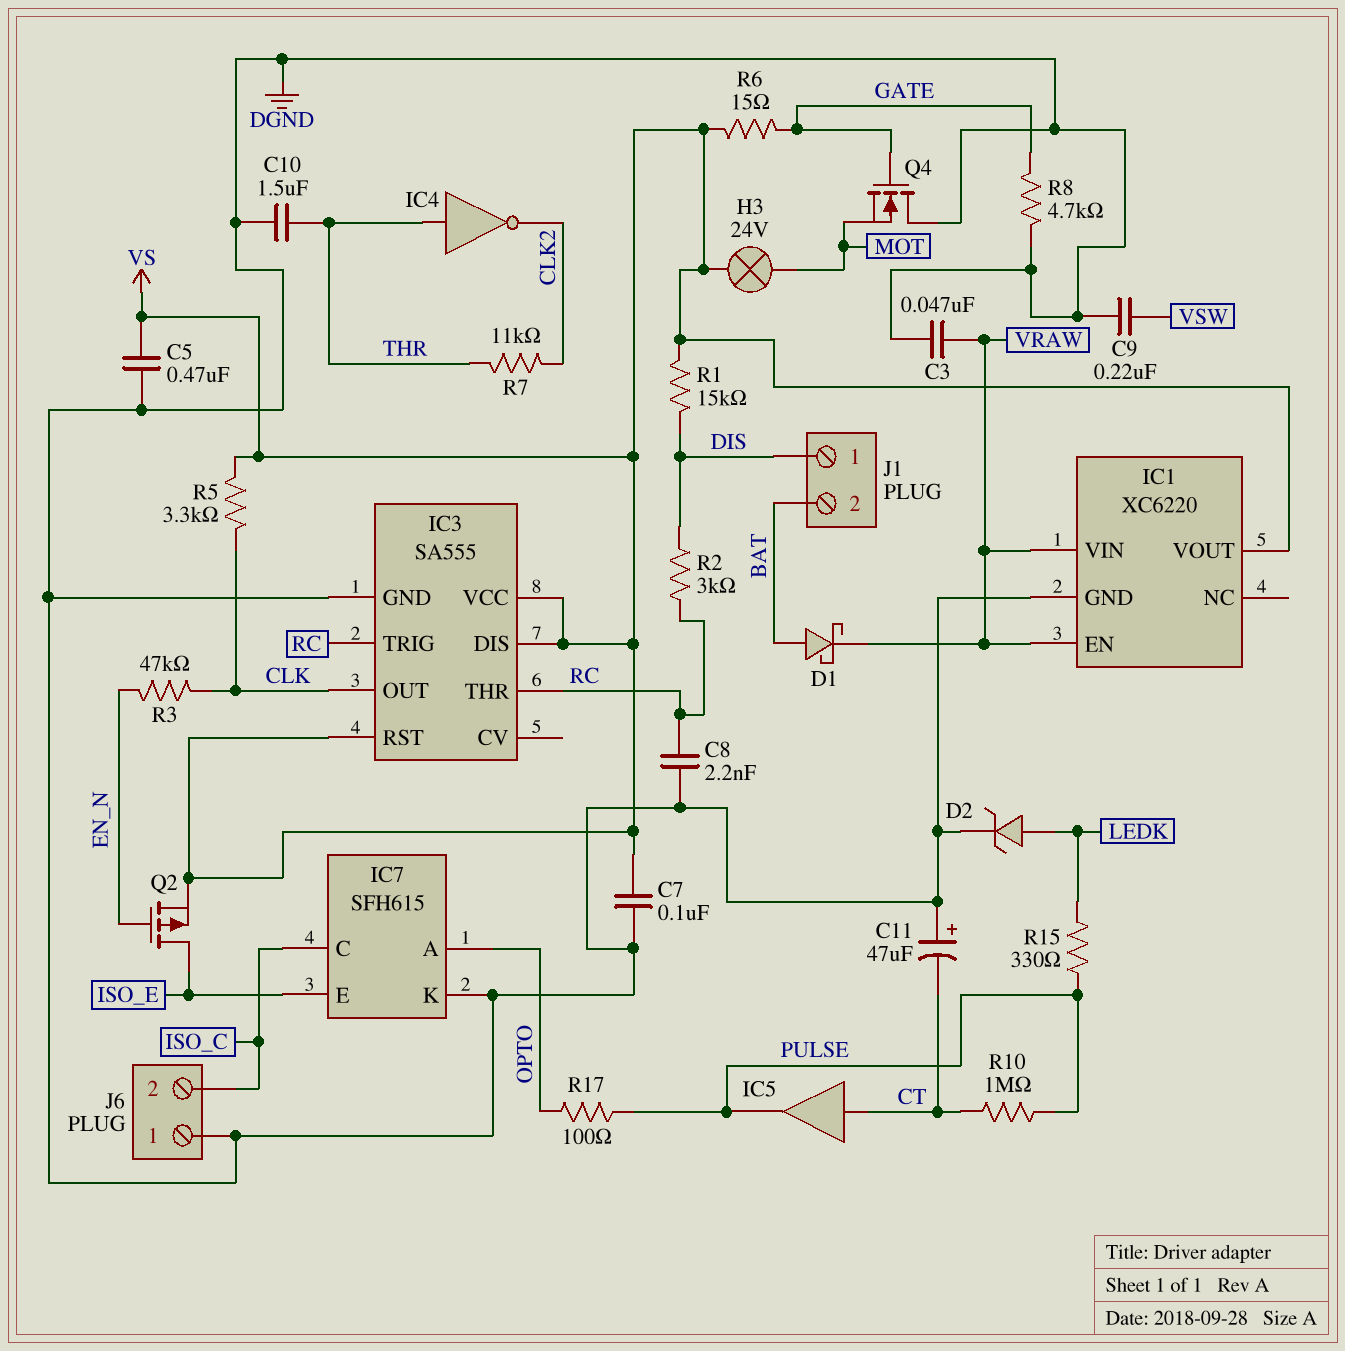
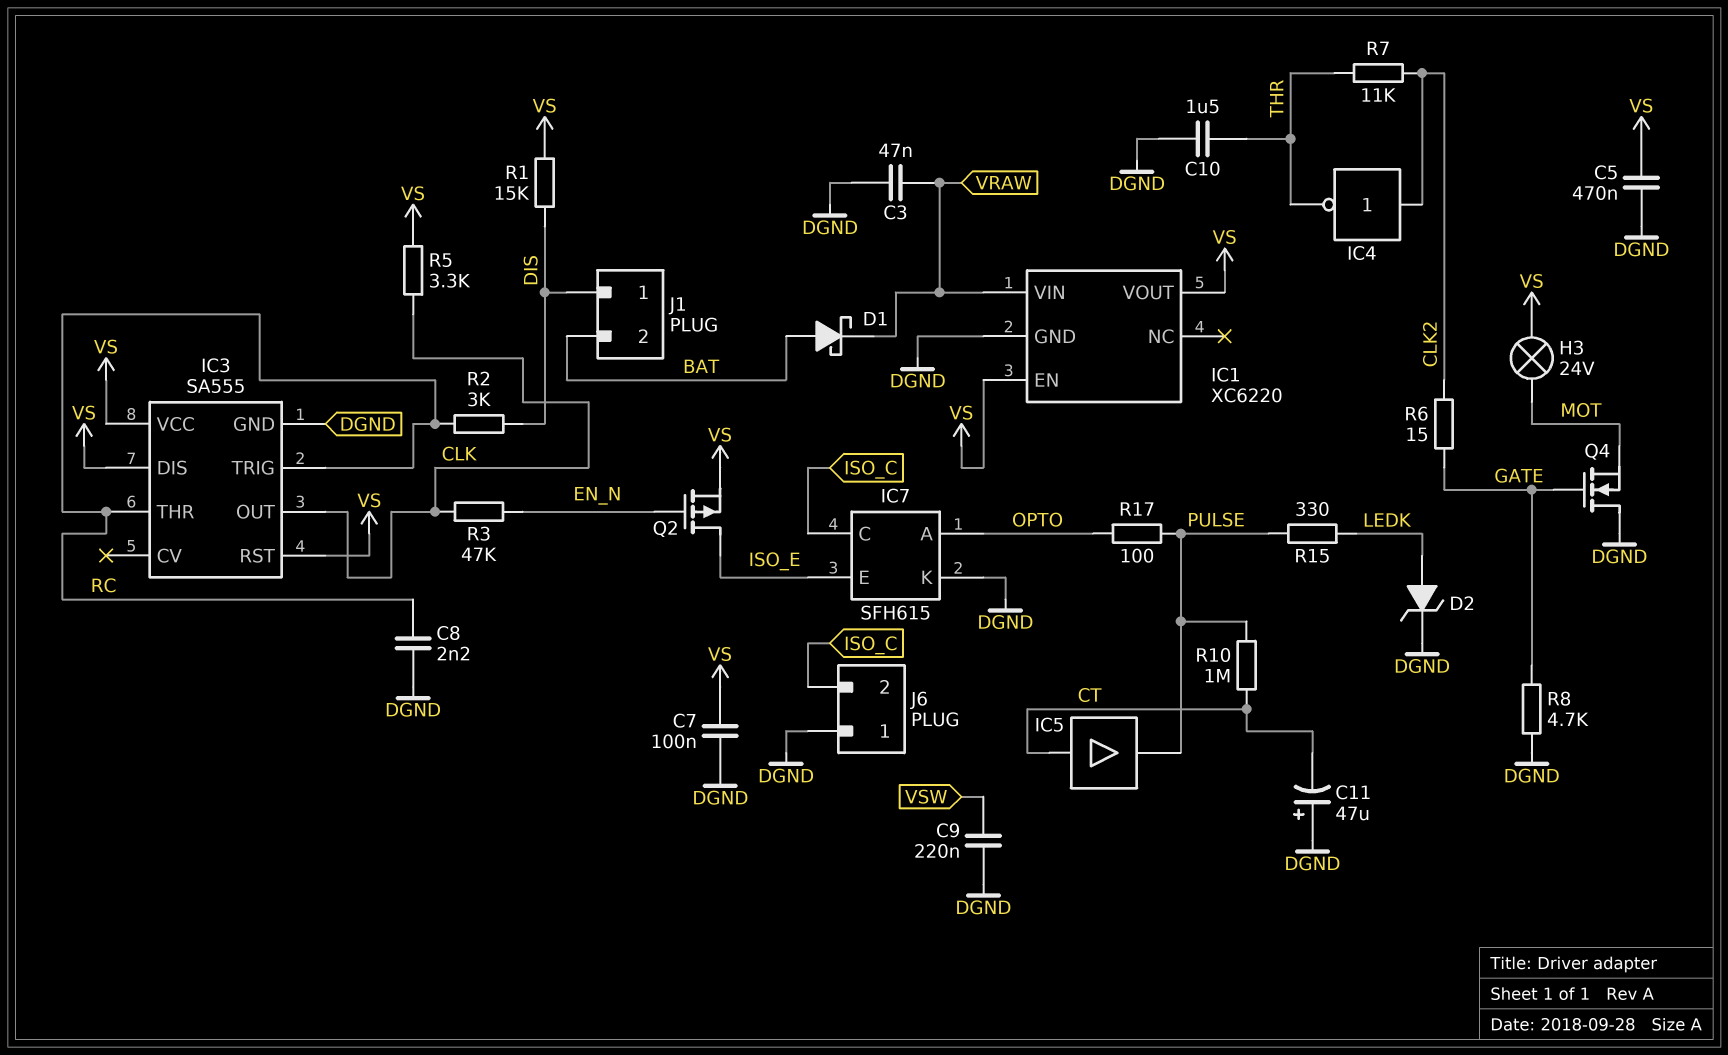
IC1 pin EN: VRAW -> VS
IC4: NOT (in THR, out CLK2) -> NOT (in CLK2, out THR)
R6: 15 (GATE, VS) -> 15 (CLK2, GATE)

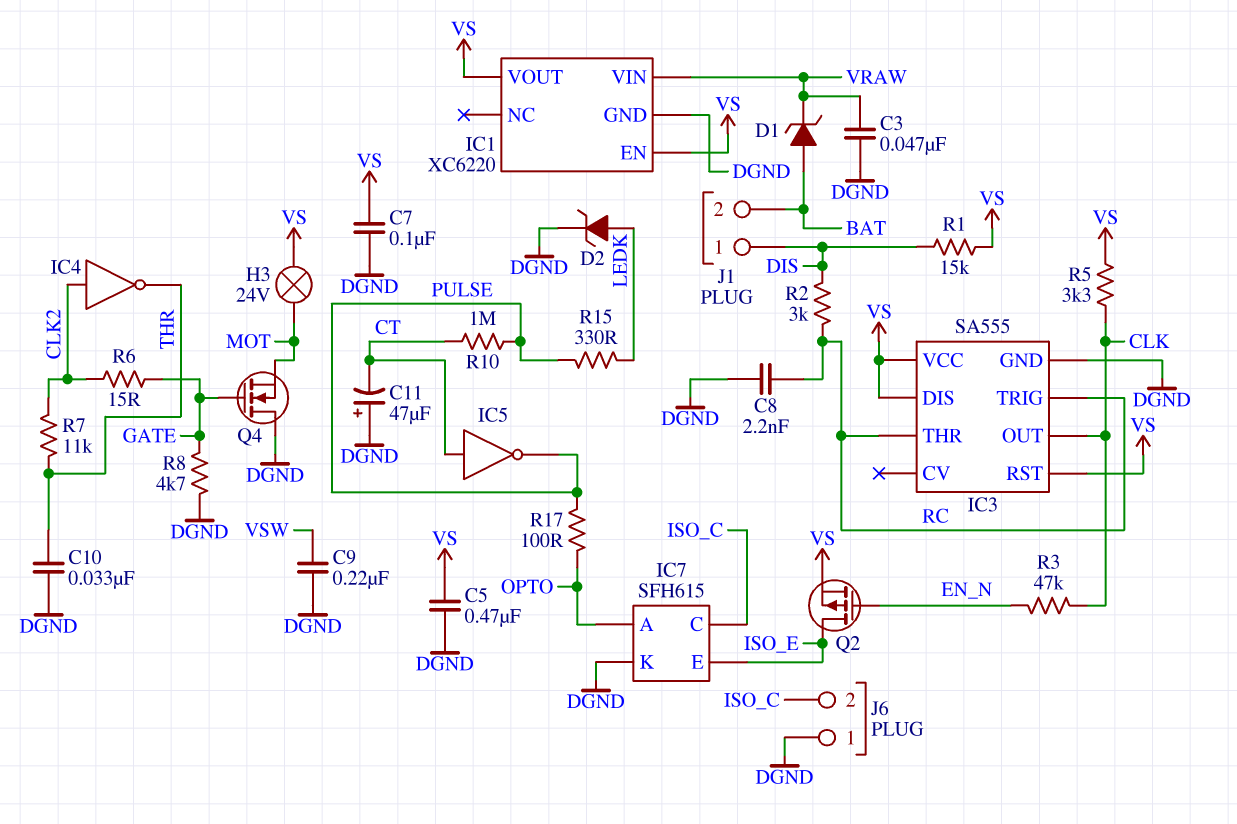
C10: 1.5uF (DGND, THR) -> 33nF (DGND, THR)
D1: schottky (A BAT, K VRAW) -> zener (A BAT, K VRAW)
IC5: buffer (in CT, out PULSE) -> NOT (in CT, out PULSE)

